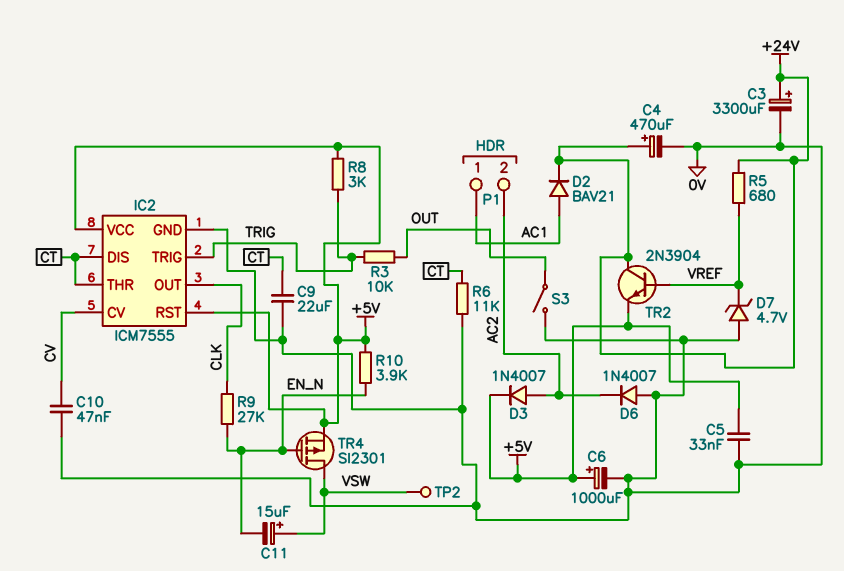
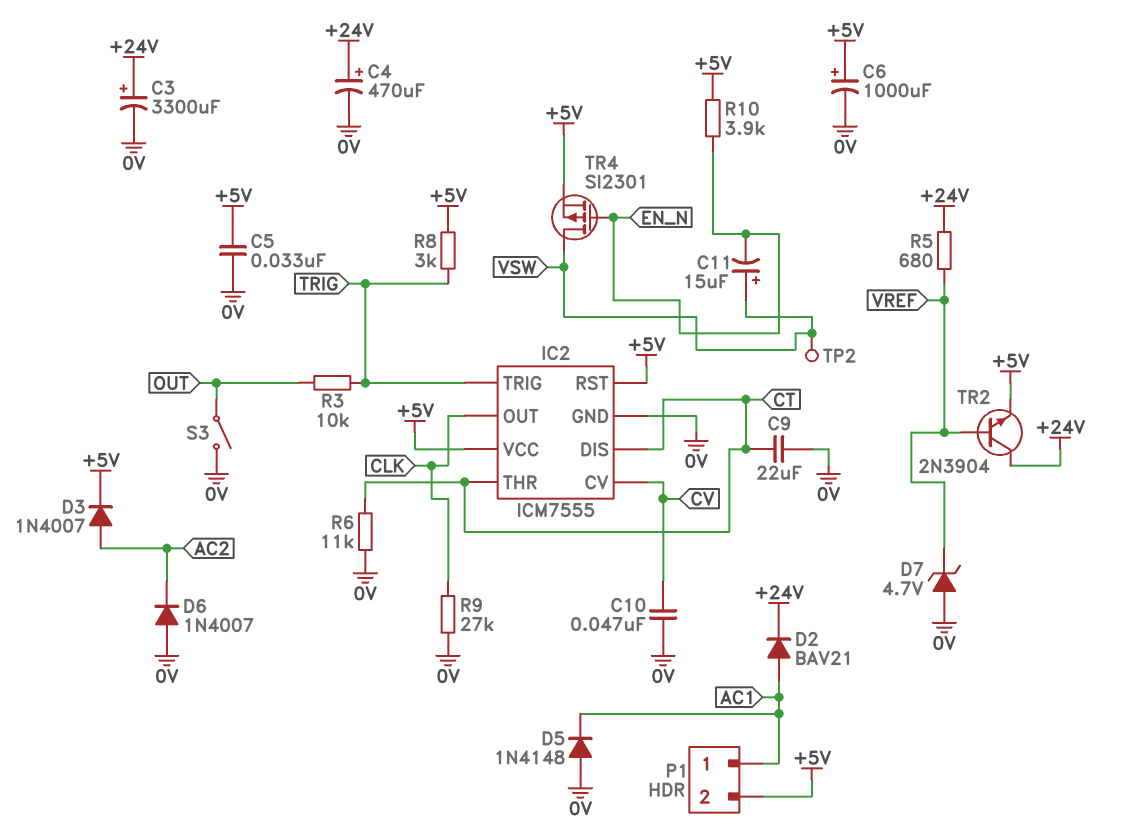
D5: none -> diode 1N4148 (A 0V, K AC1)
P1 pin 2: AC2 -> +5V
R9: 27k (CLK, EN_N) -> 27k (0V, CLK)

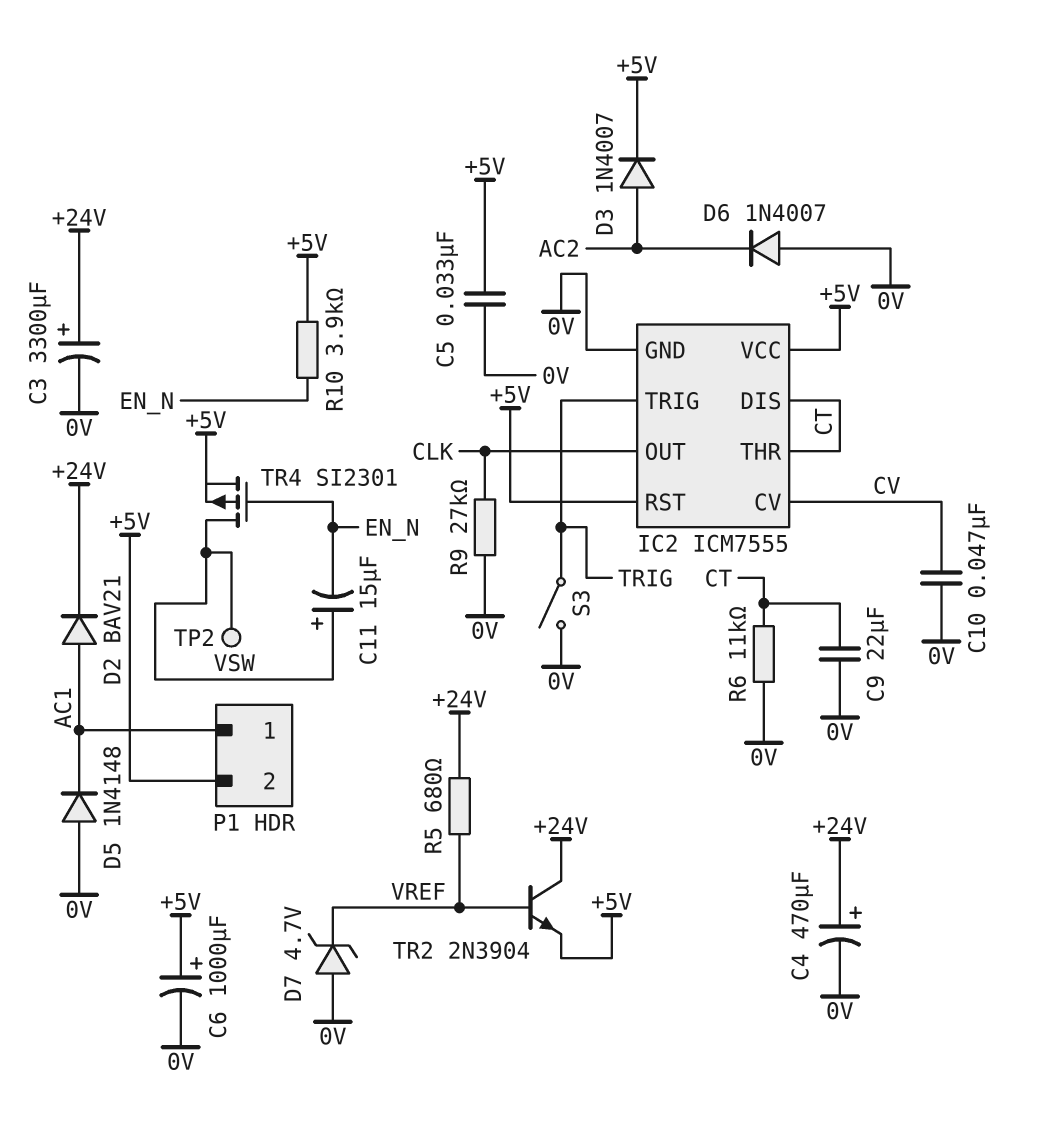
R3: 10k (OUT, TRIG) -> none
R8: 3k (+5V, TRIG) -> none
S3: switch (0V, OUT) -> switch (0V, TRIG)

